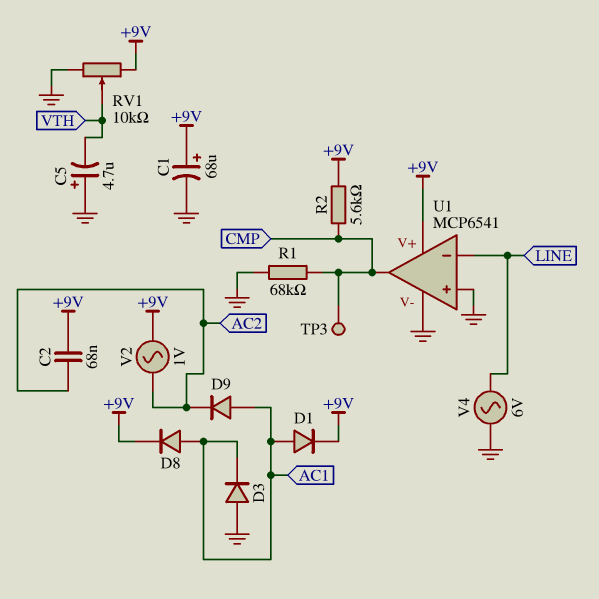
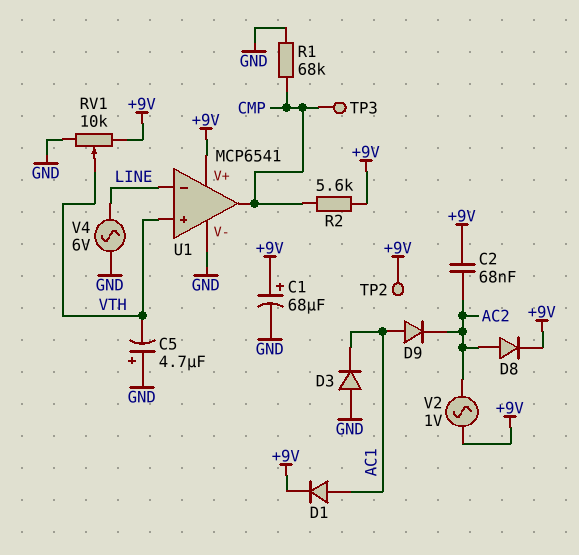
D8: diode (A AC1, K +9V) -> diode (A AC2, K +9V)
TP2: none -> test point (+9V)
U1 pin in+: GND -> VTH

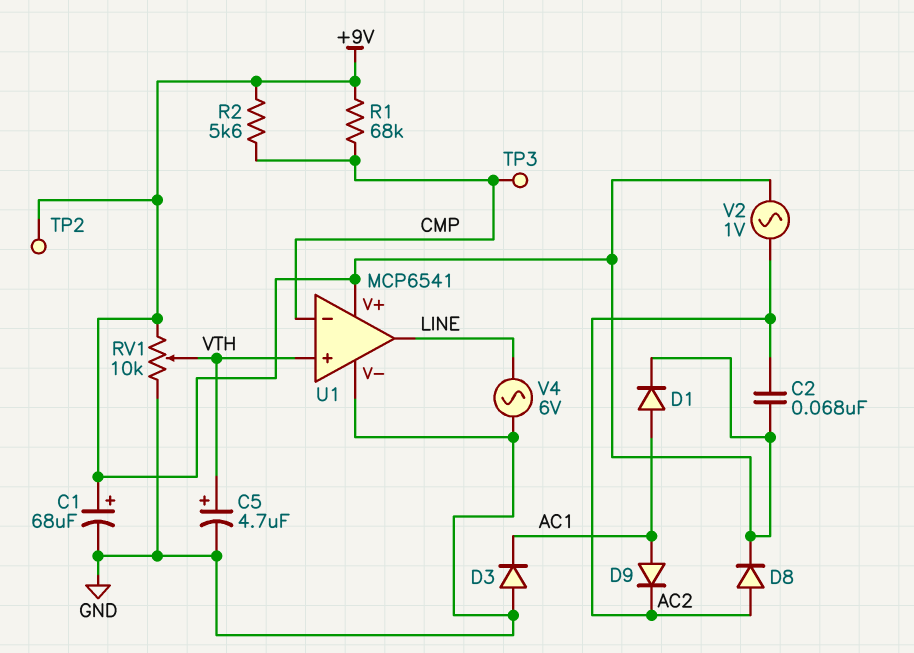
C5: 4.7uF (plus GND, minus VTH) -> 4.7uF (plus VTH, minus GND)
R1: 68k (CMP, GND) -> 68k (+9V, CMP)
U1 pin in-: LINE -> CMP
U1 pin out: CMP -> LINE

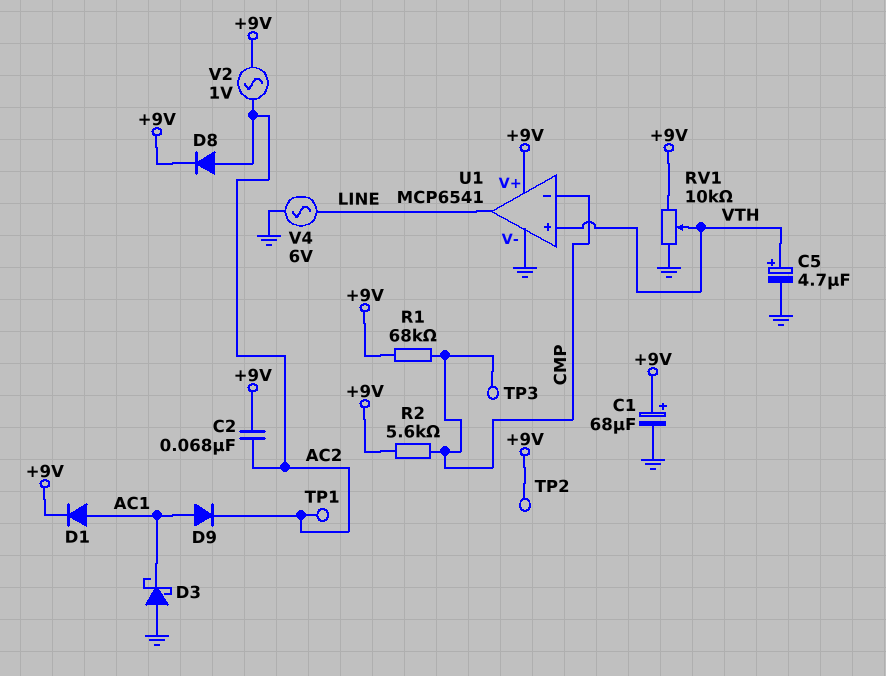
D3: diode (A GND, K AC1) -> schottky (A GND, K AC1)
TP1: none -> test point (AC2)

